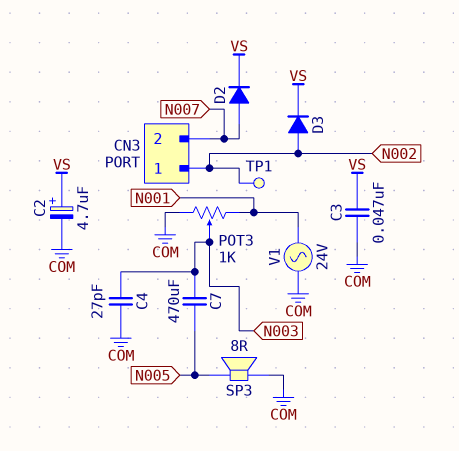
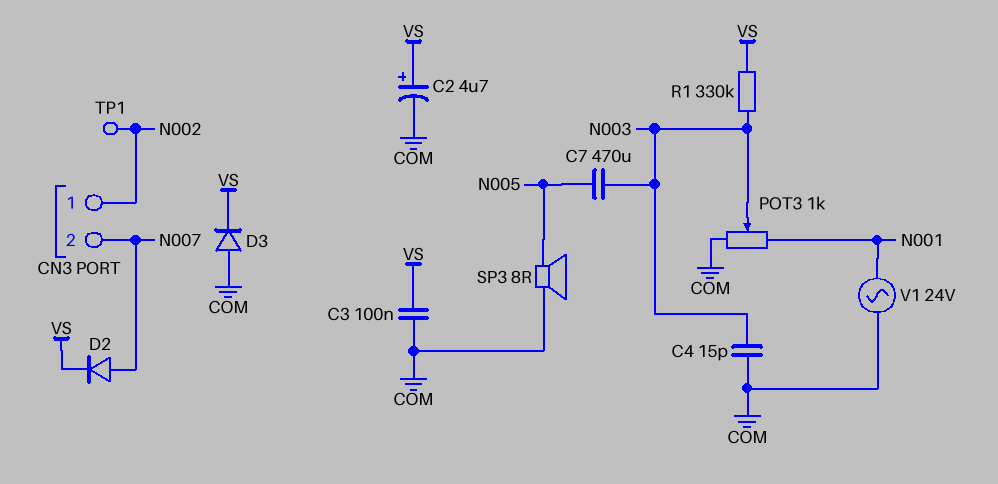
C3: 47nF (COM, VS) -> 100nF (COM, VS)
C4: 27pF (COM, N003) -> 15pF (COM, N003)
D3: diode (A N002, K VS) -> diode (A COM, K VS)
R1: none -> 330k (N003, VS)

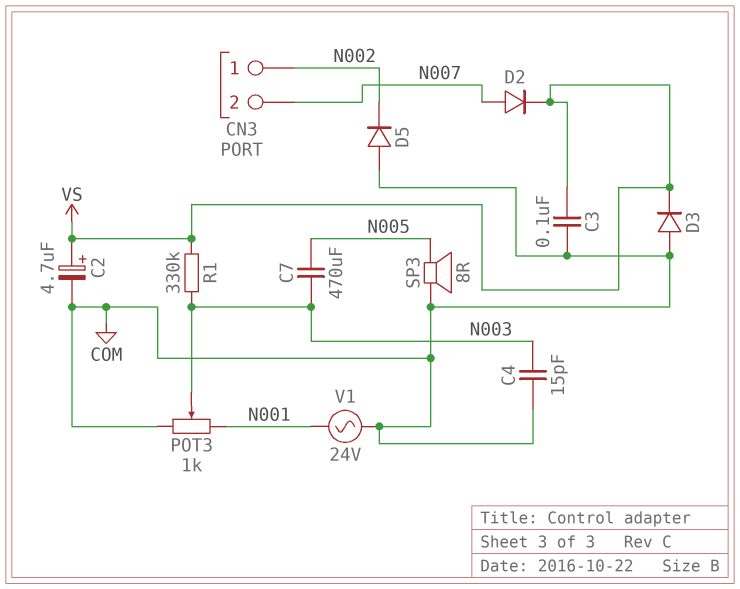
D5: none -> diode (A COM, K N002)
TP1: test point (N002) -> none

